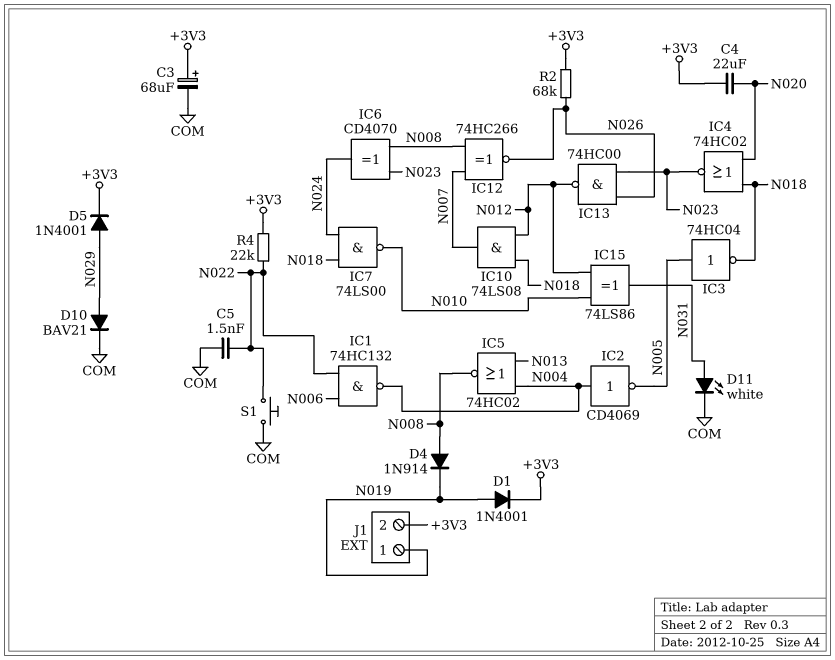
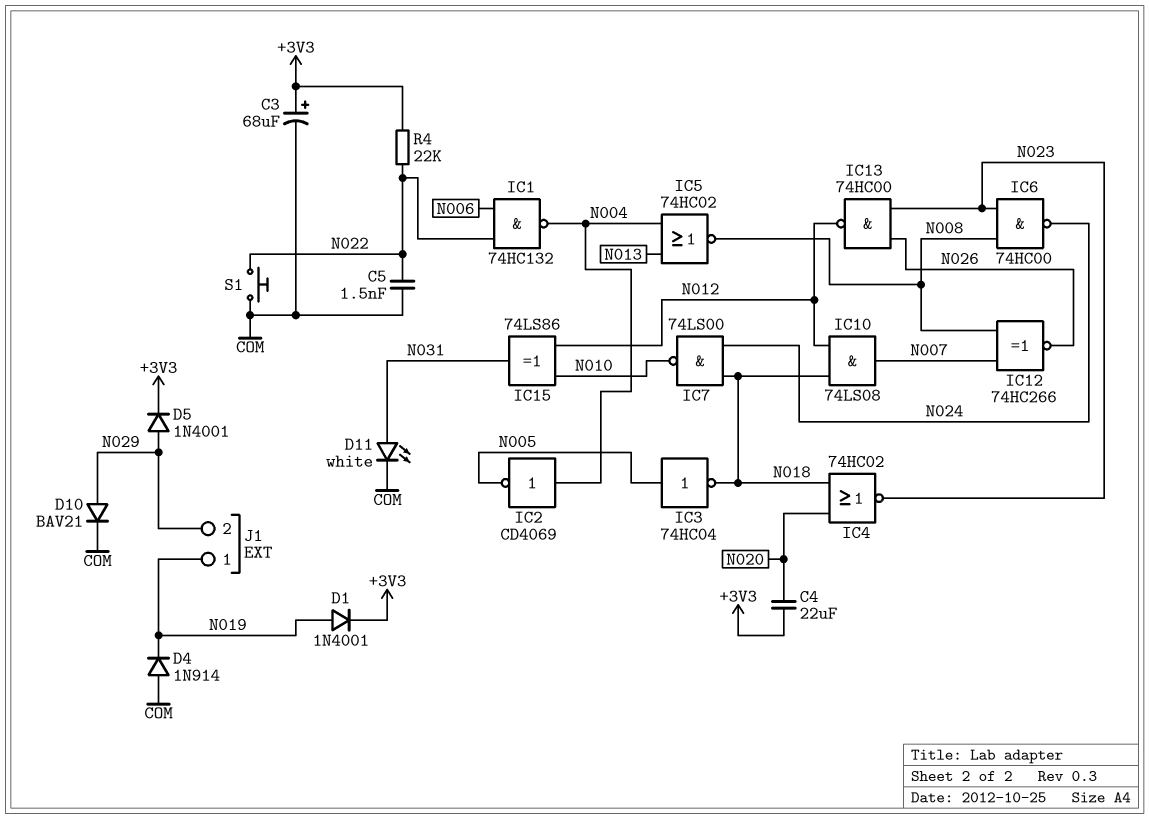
D4: diode 1N914 (A N008, K N019) -> diode 1N914 (A COM, K N019)
IC6: XOR CD4070 (in N008, in N023, out N024) -> NAND 74HC00 (in N008, in N023, out N024)
J1 pin 2: +3V3 -> N029
R2: 68k (+3V3, N026) -> none

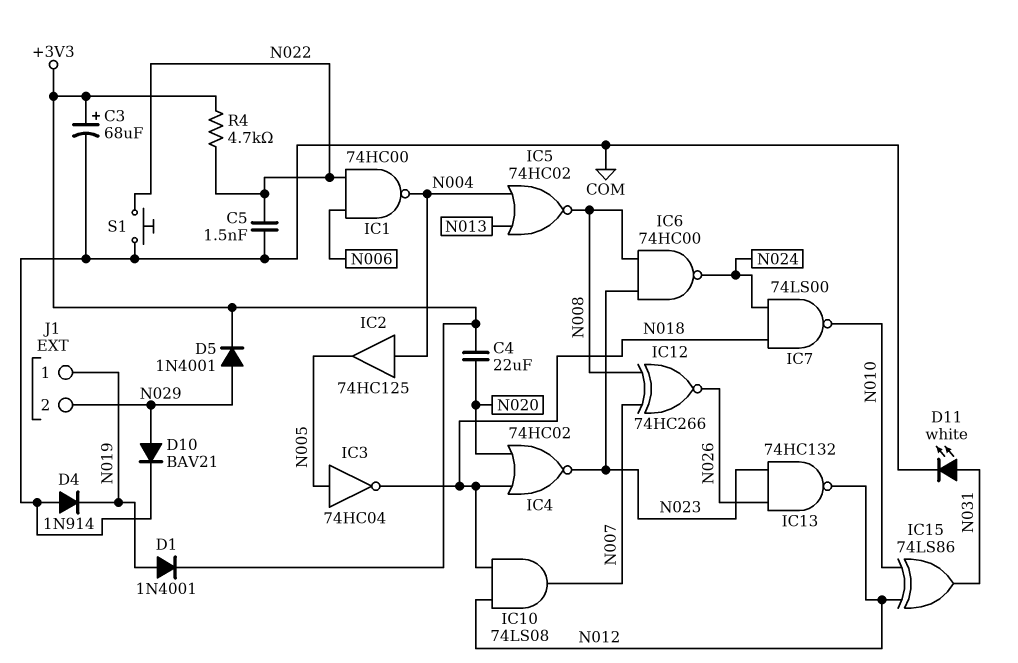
IC1: NAND 74HC132 (in N006, in N022, out N004) -> NAND 74HC00 (in N006, in N022, out N004)
IC2: NOT CD4069 (in N004, out N005) -> buffer 74HC125 (in N004, out N005)
IC13: NAND 74HC00 (in N023, in N026, out N012) -> NAND 74HC132 (in N023, in N026, out N012)
R4: 22k (+3V3, N022) -> 4.7k (+3V3, N022)

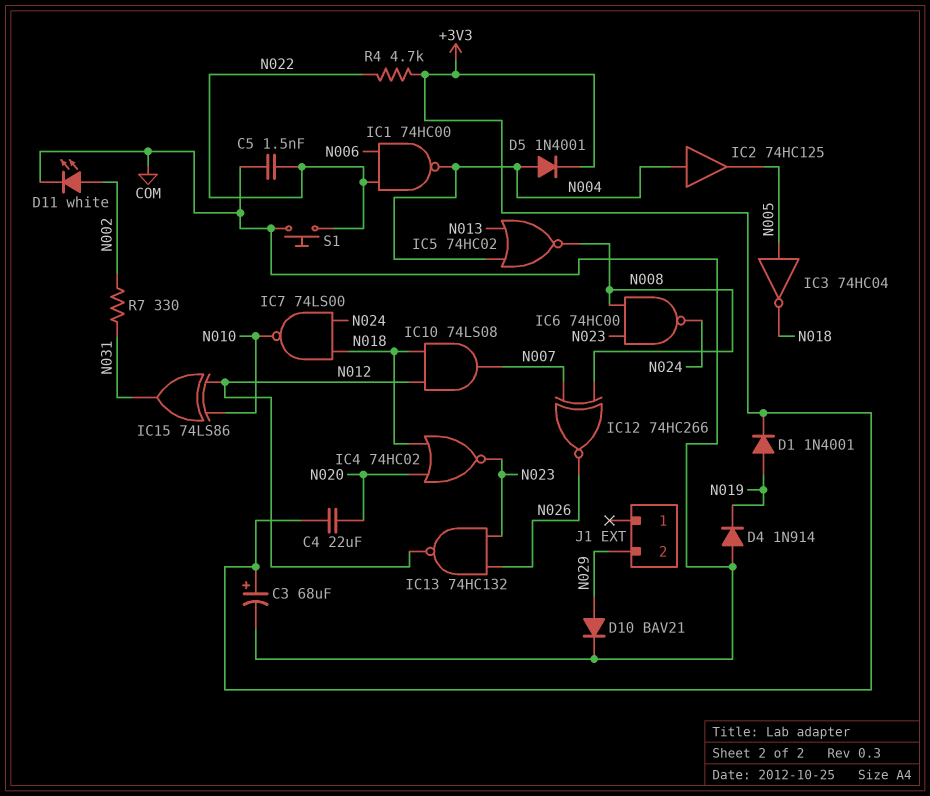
D5: diode 1N4001 (A N029, K +3V3) -> diode 1N4001 (A N004, K +3V3)
D11: LED white (A N031, K COM) -> LED white (A N002, K COM)
J1 pin 1: N019 -> none
R7: none -> 330 (N002, N031)

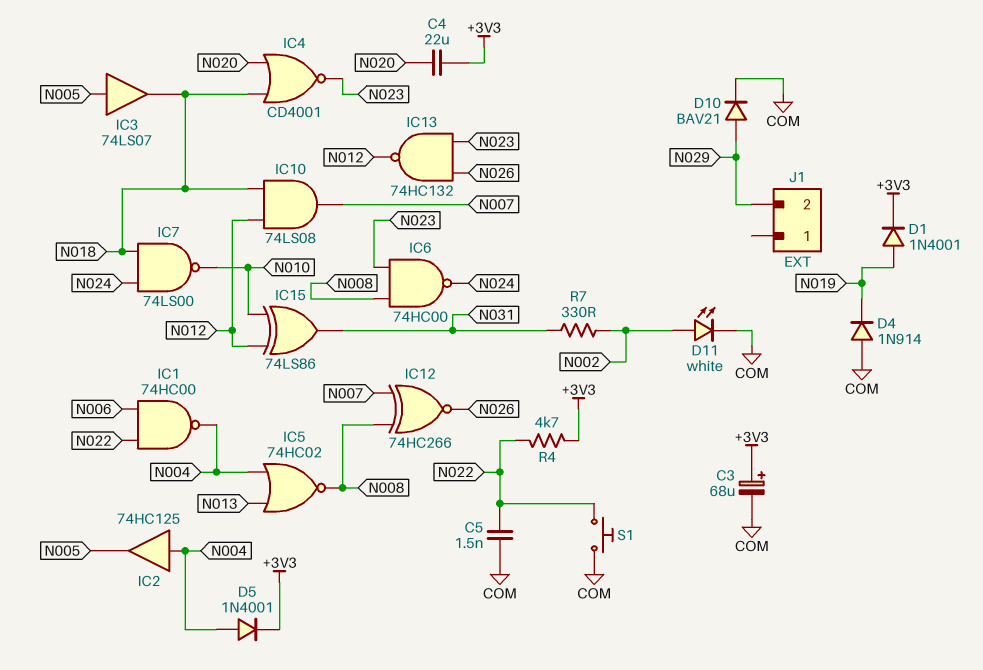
IC3: NOT 74HC04 (in N005, out N018) -> buffer 74LS07 (in N005, out N018)
IC4: NOR 74HC02 (in N018, in N020, out N023) -> NOR CD4001 (in N018, in N020, out N023)

